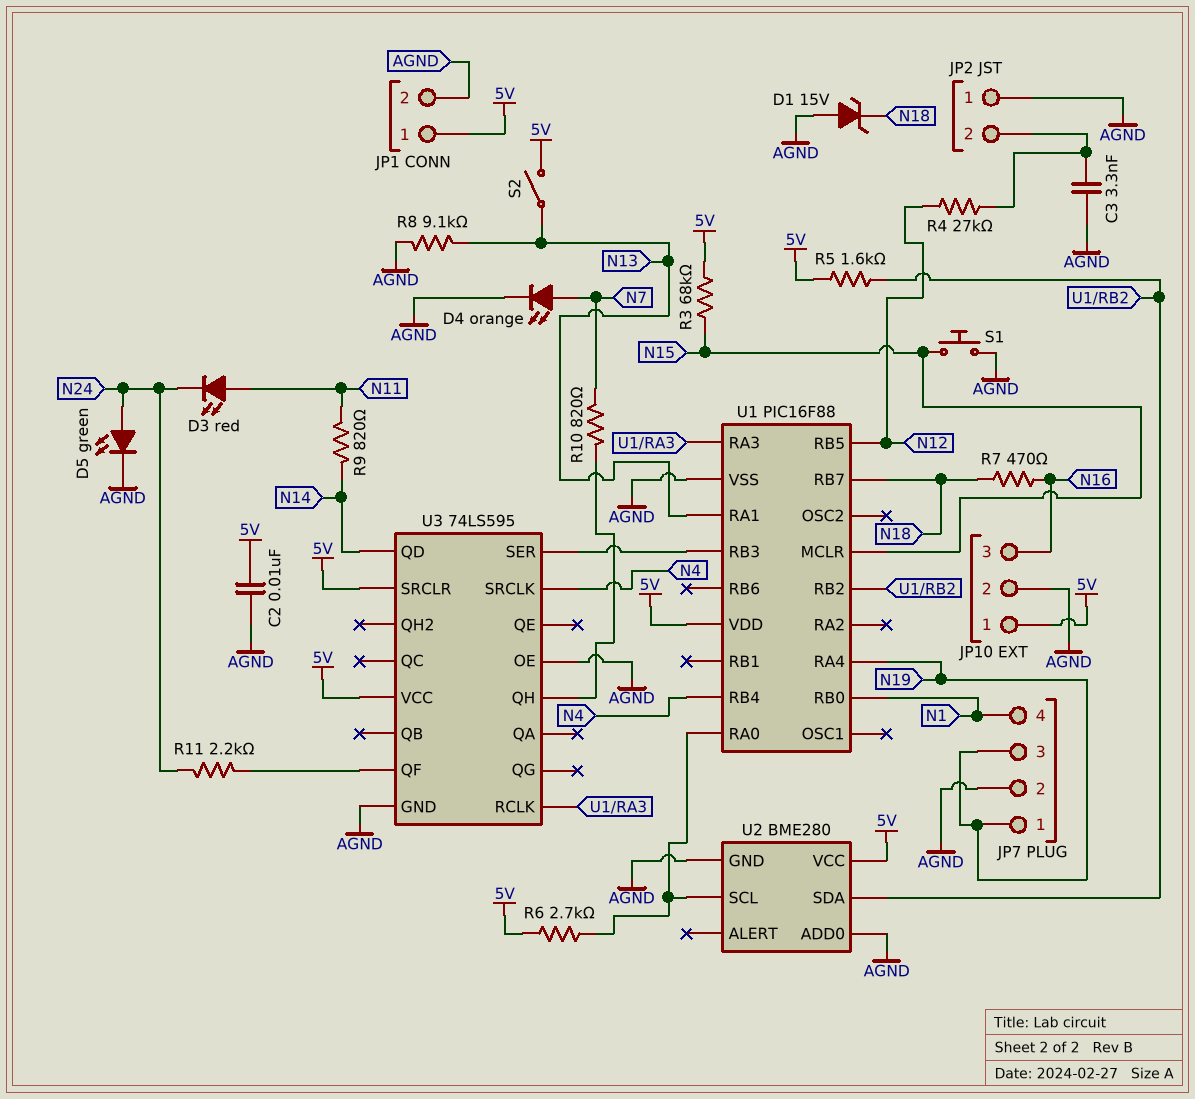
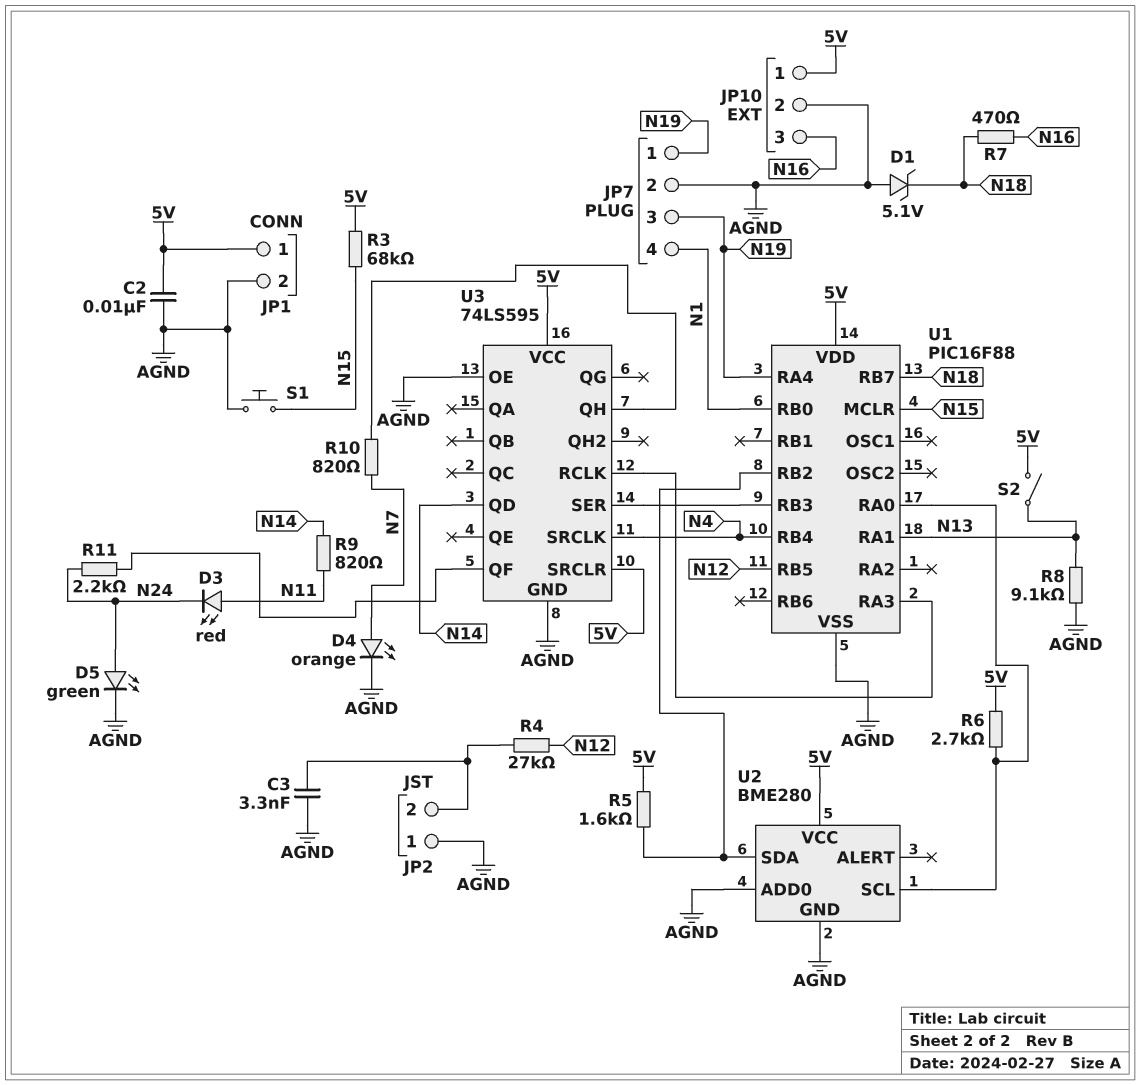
D1: zener 15V (A AGND, K N18) -> zener 5.1V (A AGND, K N18)

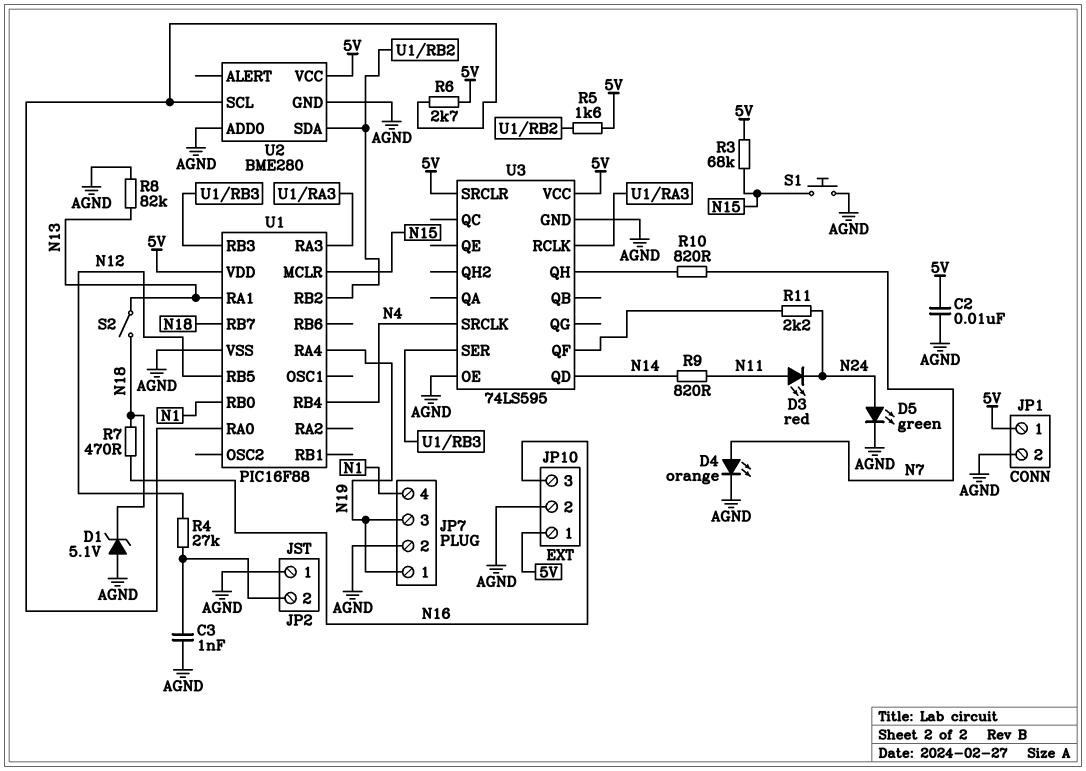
C3: 3.3nF (AGND, JP2/2) -> 1nF (AGND, JP2/2)
R8: 9.1k (AGND, N13) -> 82k (AGND, N13)
S2: switch (5V, N13) -> switch (N13, N18)

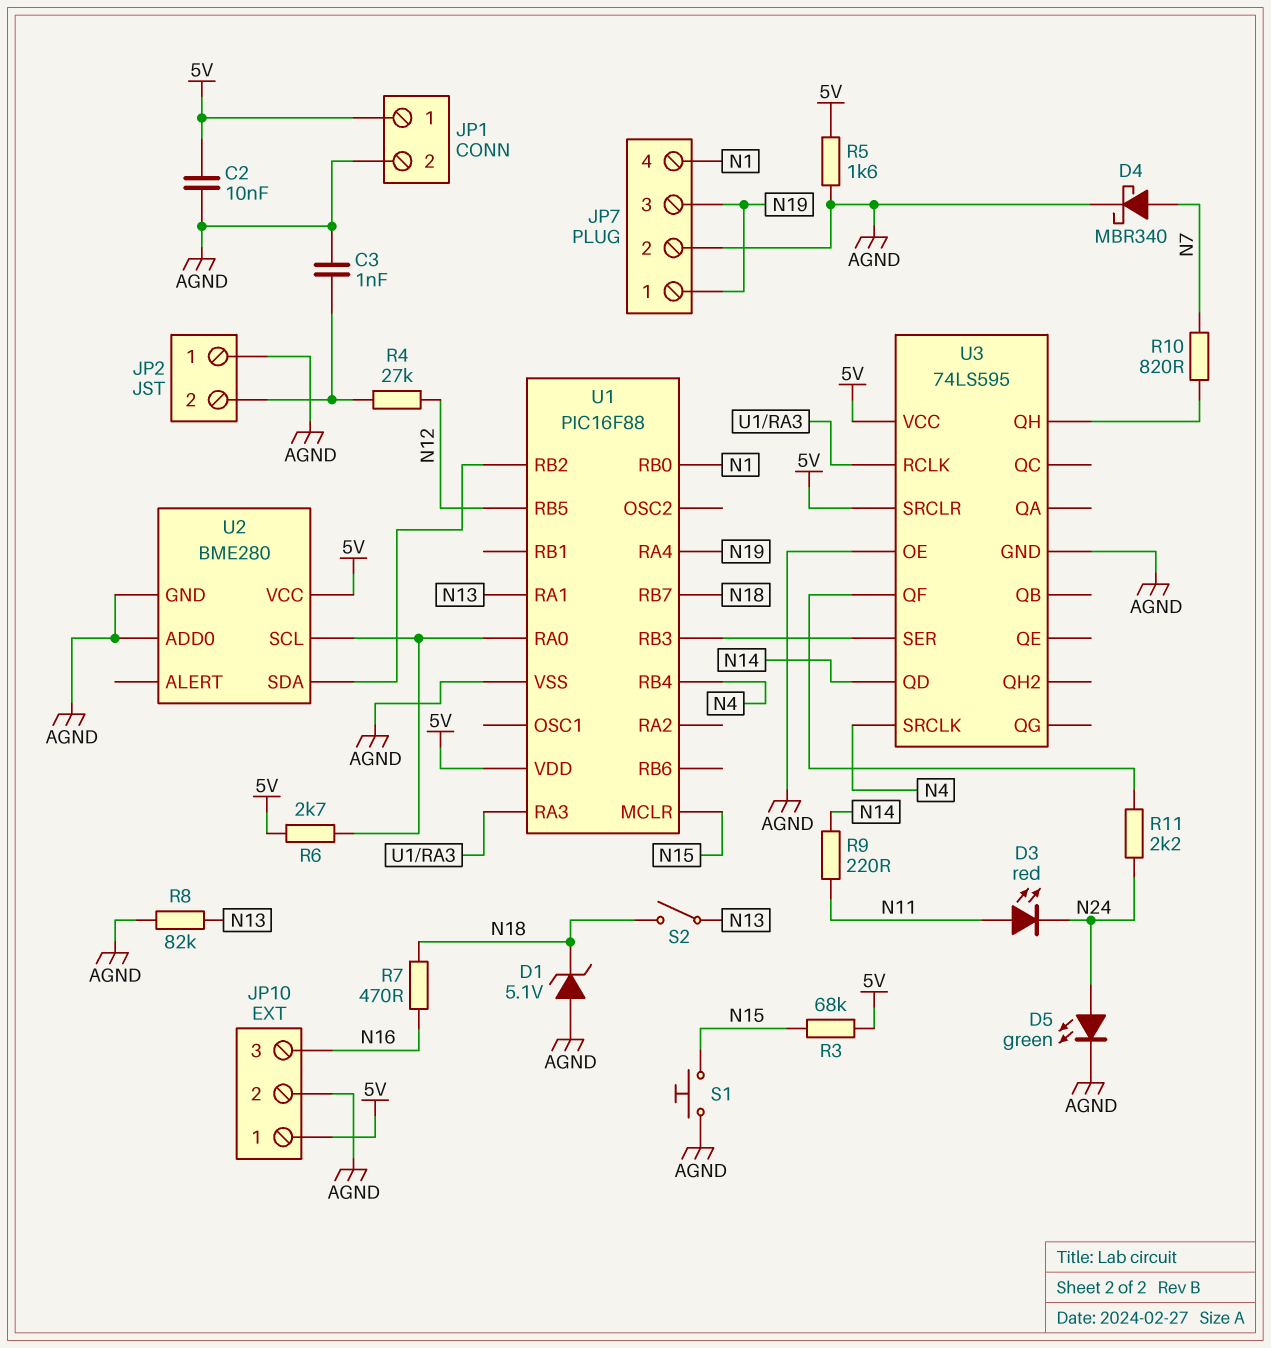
D4: LED orange (A N7, K AGND) -> schottky MBR340 (A N7, K AGND)
R5: 1.6k (5V, U1/RB2) -> 1.6k (5V, AGND)
R9: 820 (N11, N14) -> 220 (N11, N14)

